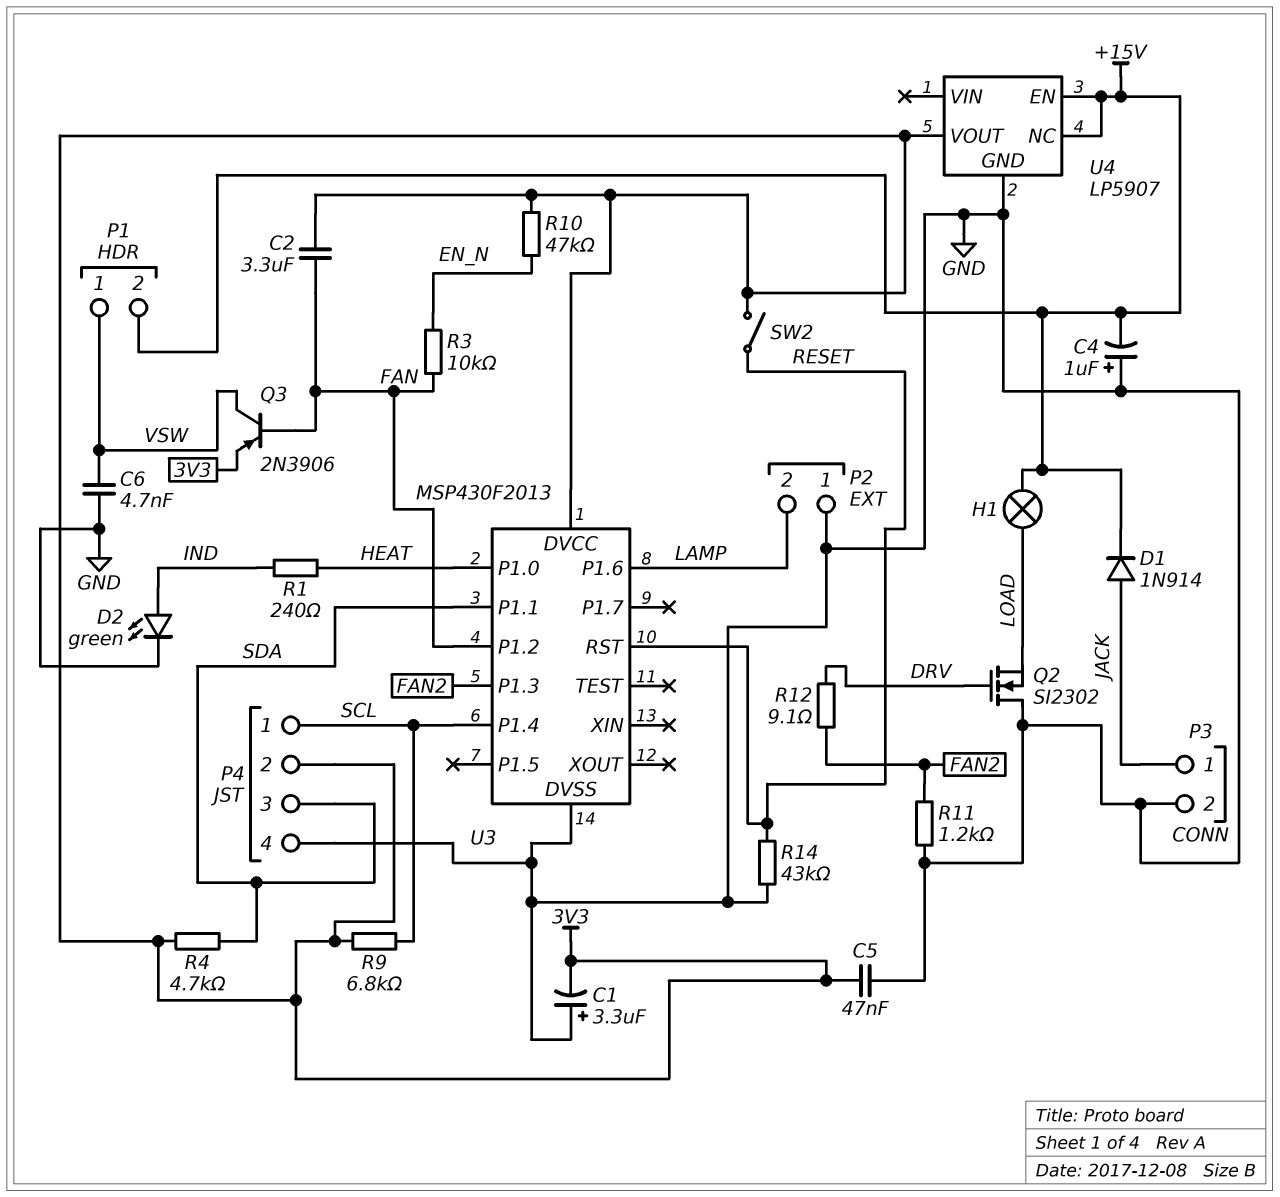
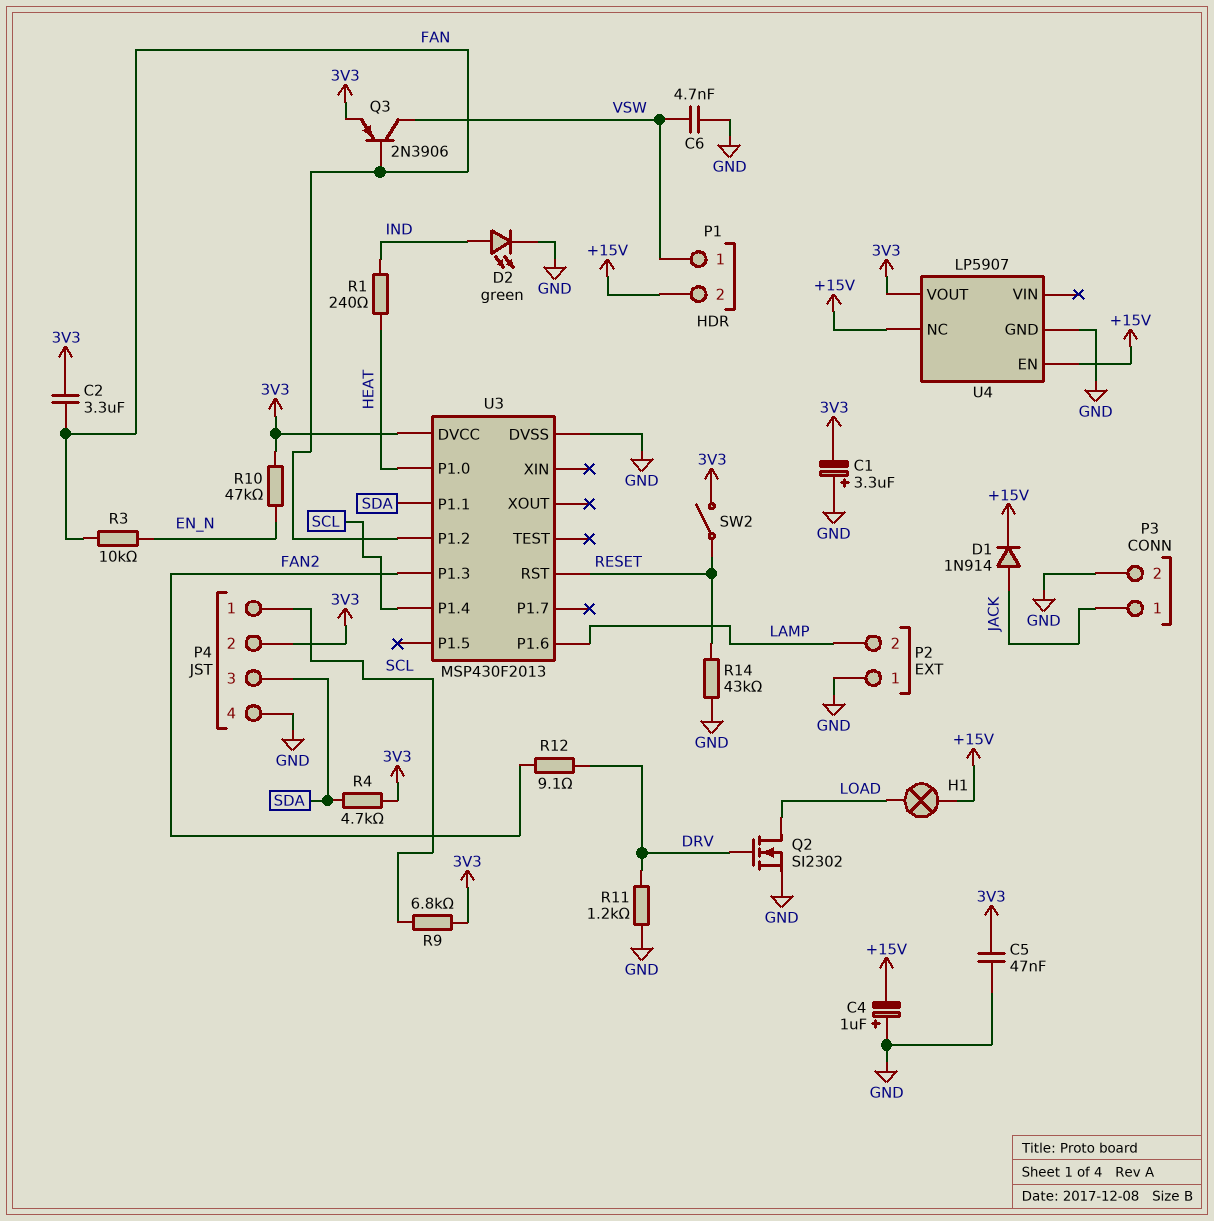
Q2: NMOS SI2302 (G DRV, D GND, S LOAD) -> NMOS SI2302 (G DRV, D LOAD, S GND)
R11: 1.2k (FAN2, GND) -> 1.2k (DRV, GND)

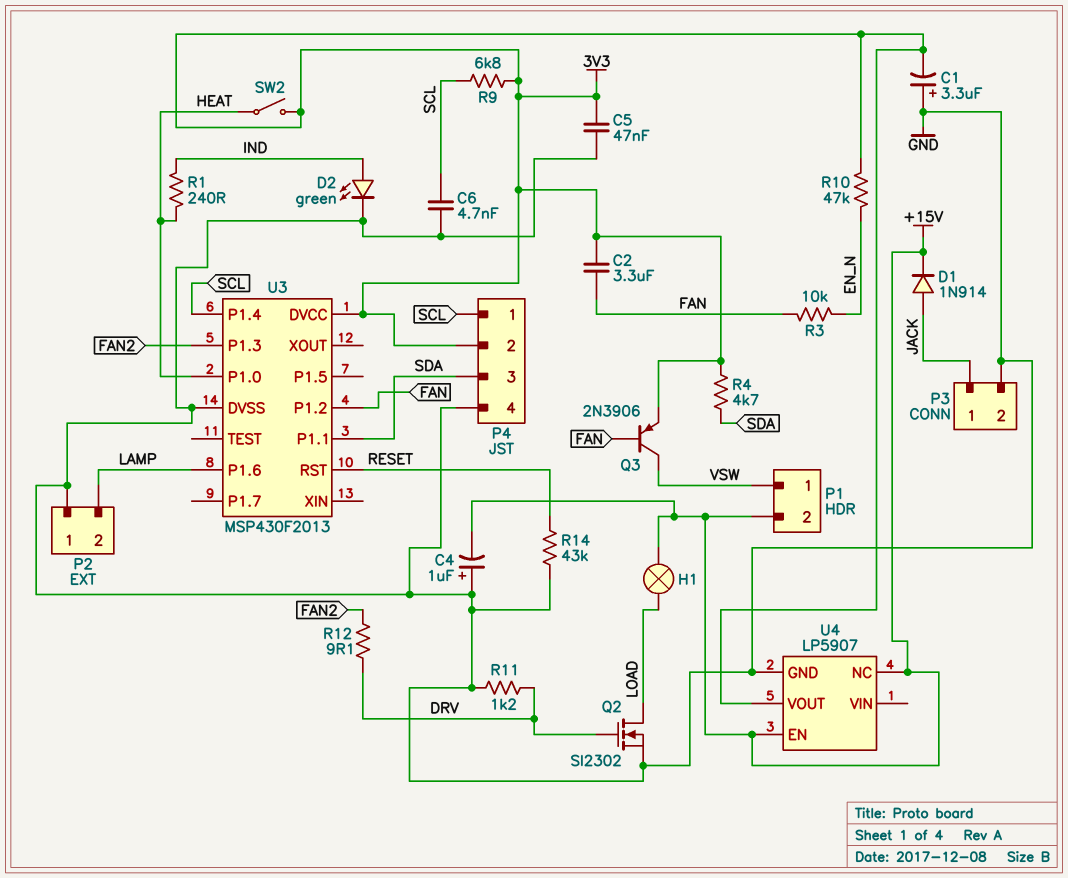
C6: 4.7nF (GND, VSW) -> 4.7nF (GND, SCL)
SW2: switch (3V3, RESET) -> switch (3V3, HEAT)

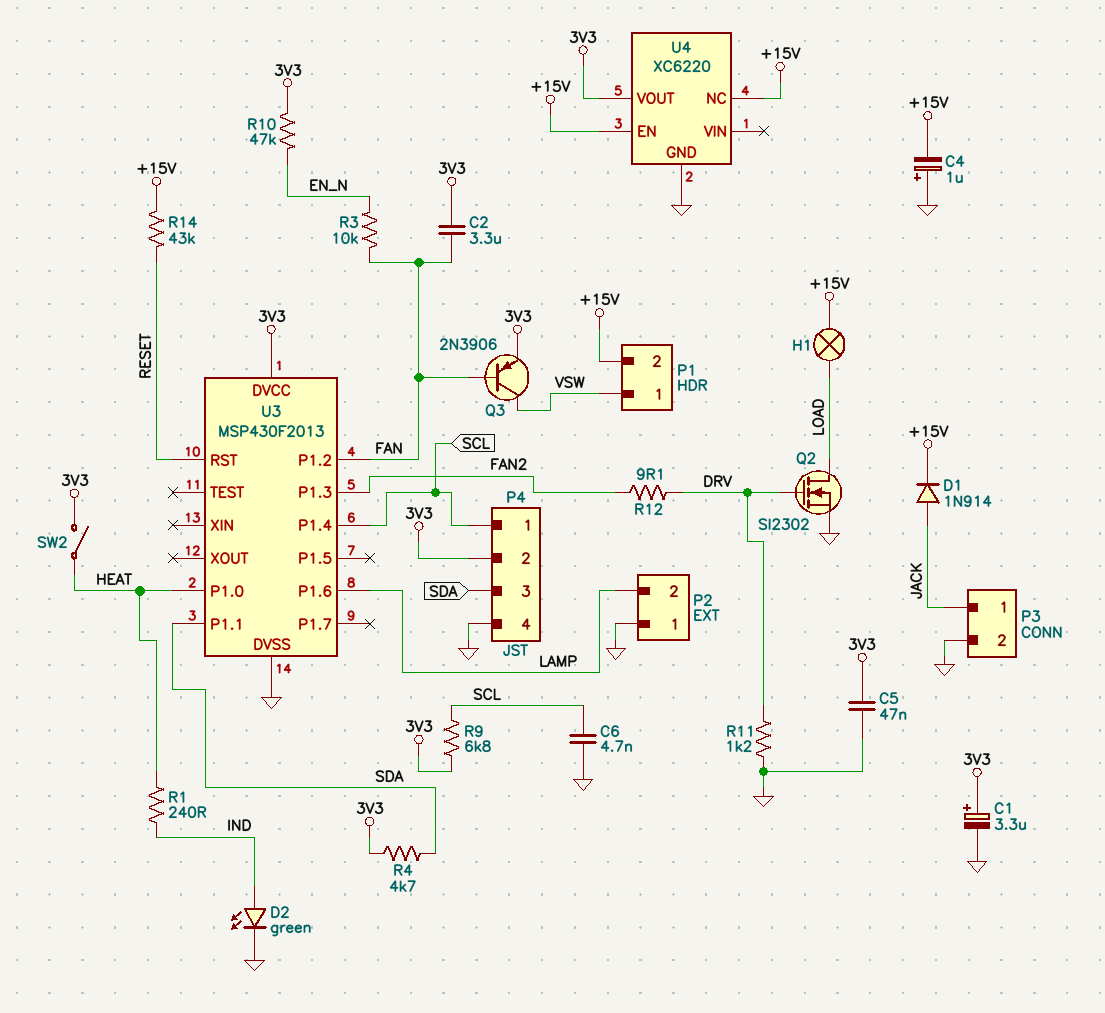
C1: 3.3uF (plus GND, minus 3V3) -> 3.3uF (plus 3V3, minus GND)
R14: 43k (GND, RESET) -> 43k (+15V, RESET)
U4: LP5907 -> XC6220

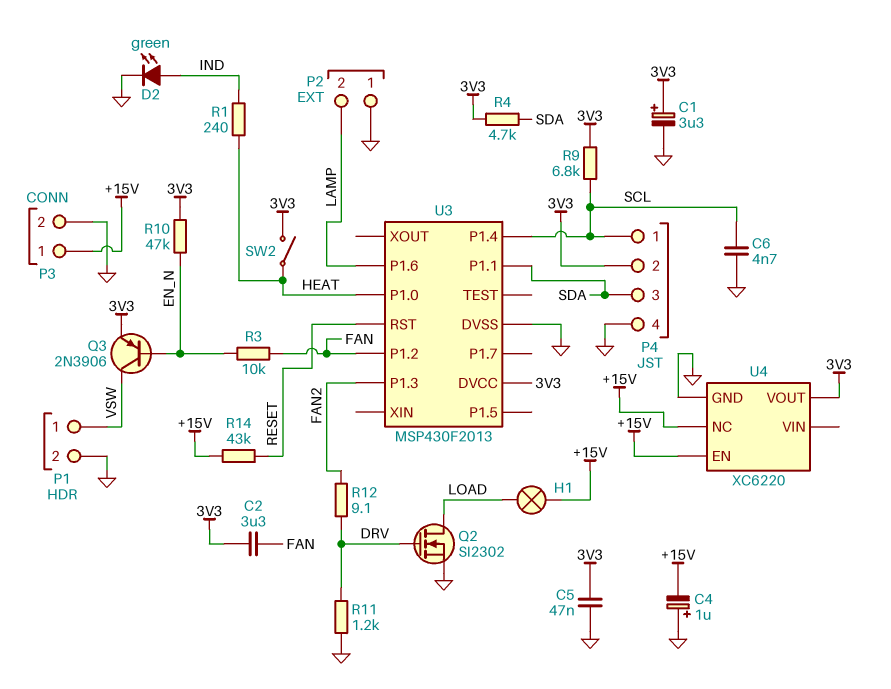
D1: diode 1N914 (A JACK, K +15V) -> none
P1 pin 2: +15V -> GND
P3 pin 1: JACK -> +15V
Q3: PNP 2N3906 (B FAN, C VSW, E 3V3) -> PNP 2N3906 (B EN_N, C VSW, E 3V3)

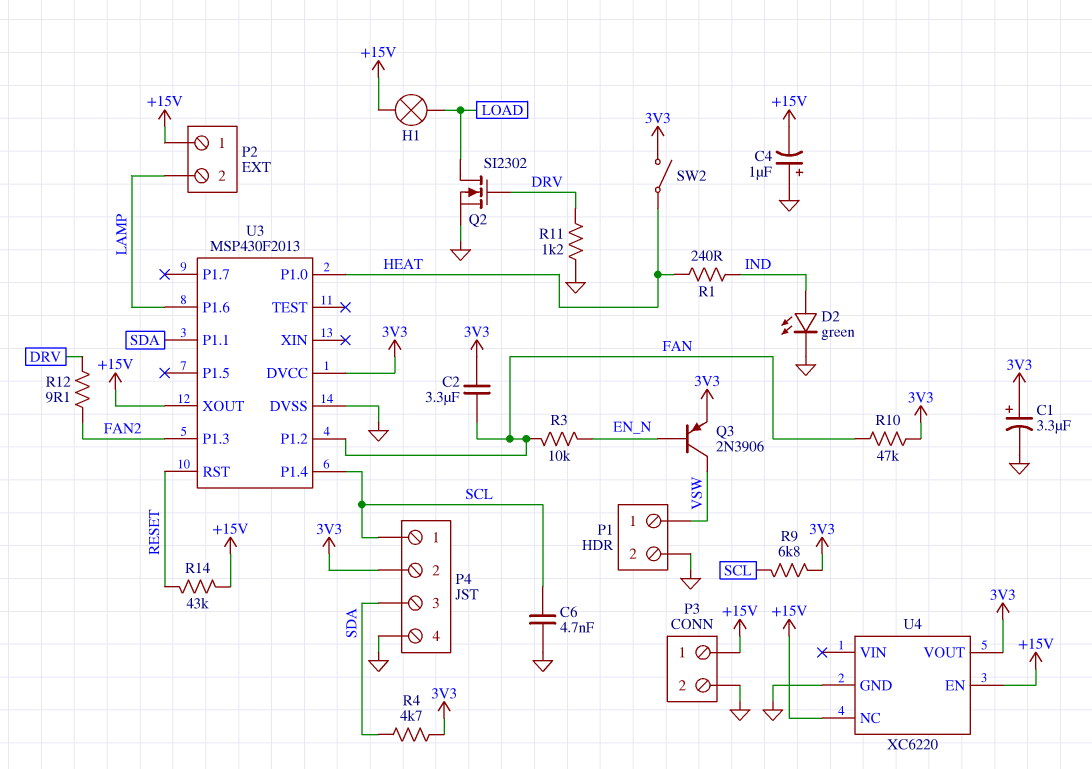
C5: 47nF (3V3, GND) -> none
P2 pin 1: GND -> +15V
R10: 47k (3V3, EN_N) -> 47k (3V3, FAN)
U3 pin XOUT: none -> +15V

